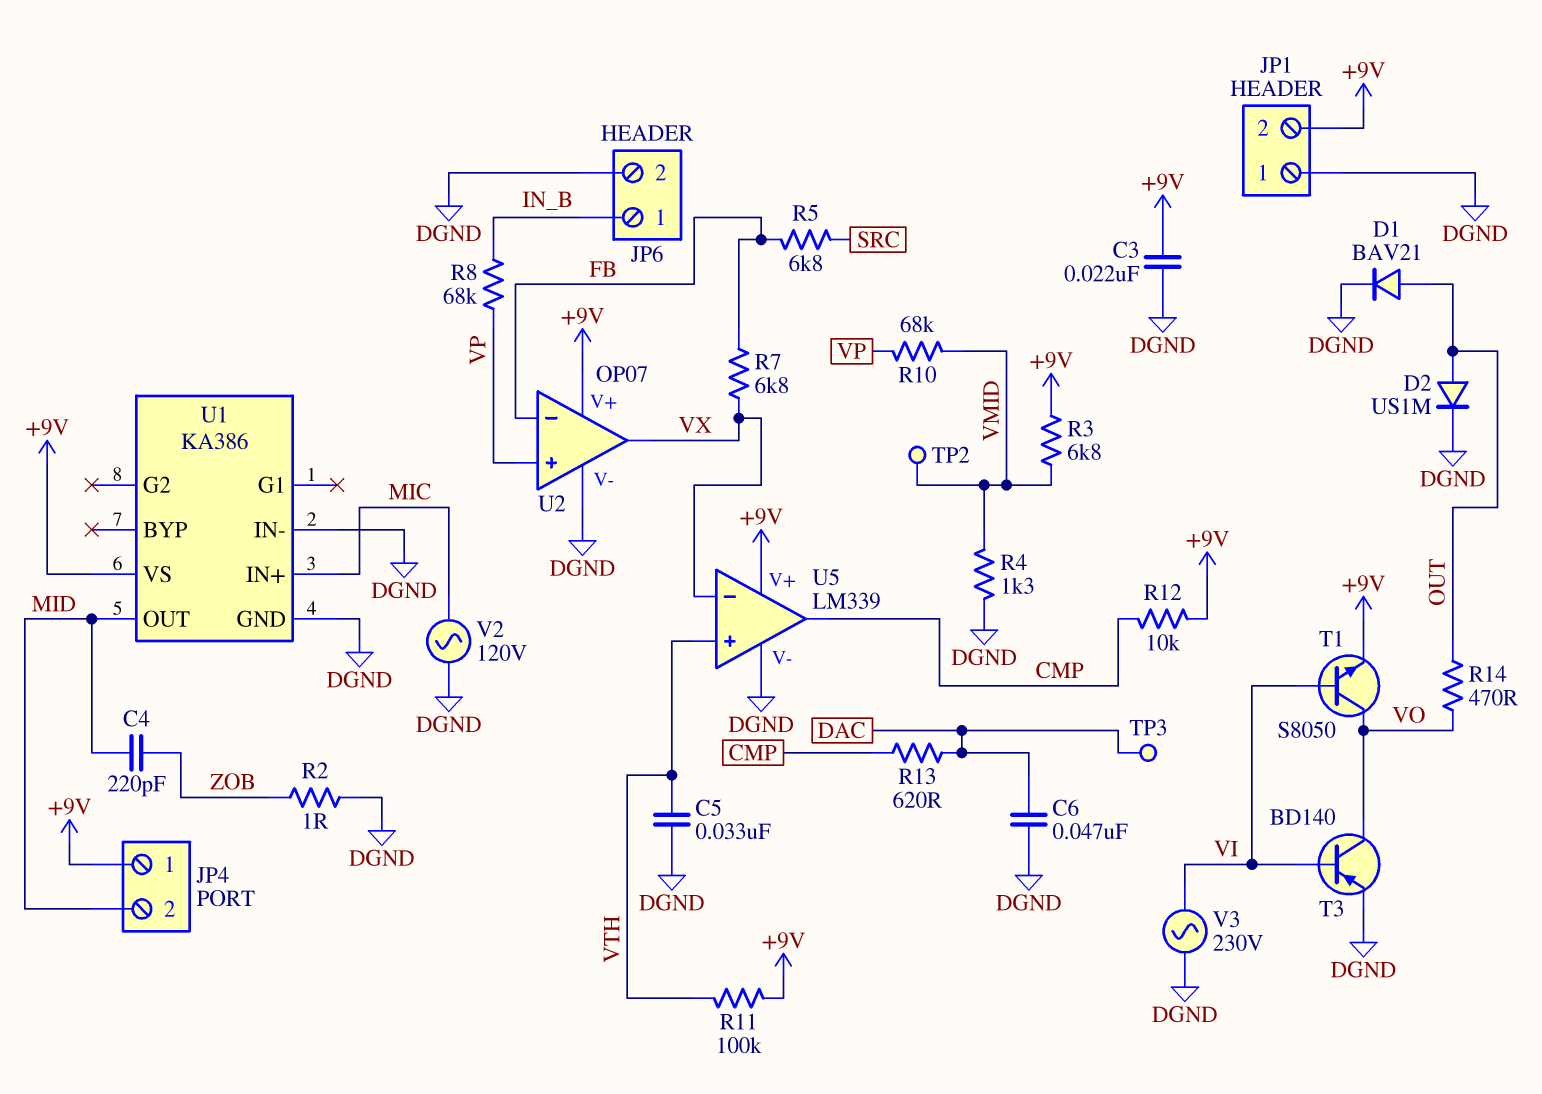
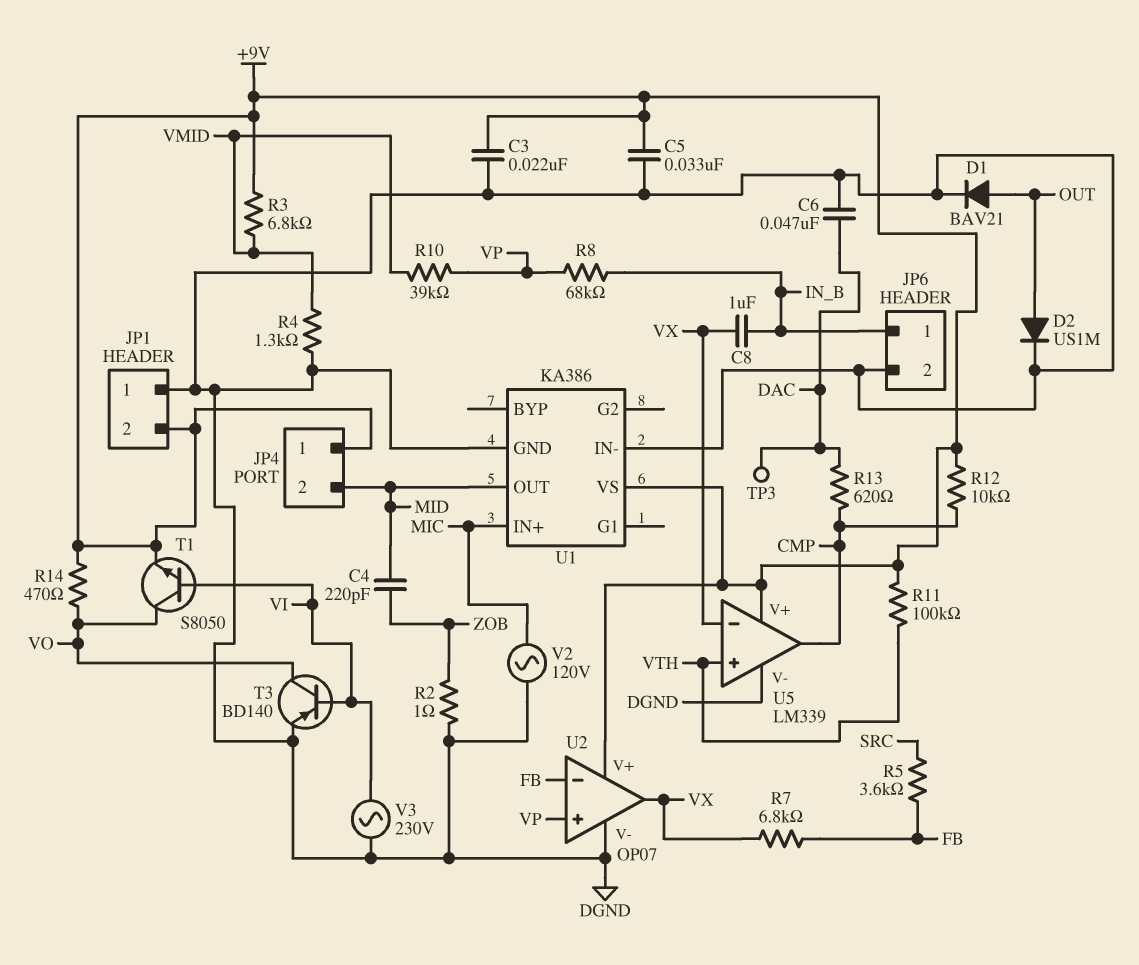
C5: 33nF (DGND, VTH) -> 33nF (+9V, DGND)
C8: none -> 1uF (IN_B, VX)
R5: 6.8k (FB, SRC) -> 3.6k (FB, SRC)
R10: 68k (VMID, VP) -> 39k (VMID, VP)
R14: 470 (OUT, VO) -> 470 (+9V, VO)
TP2: test point (VMID) -> none

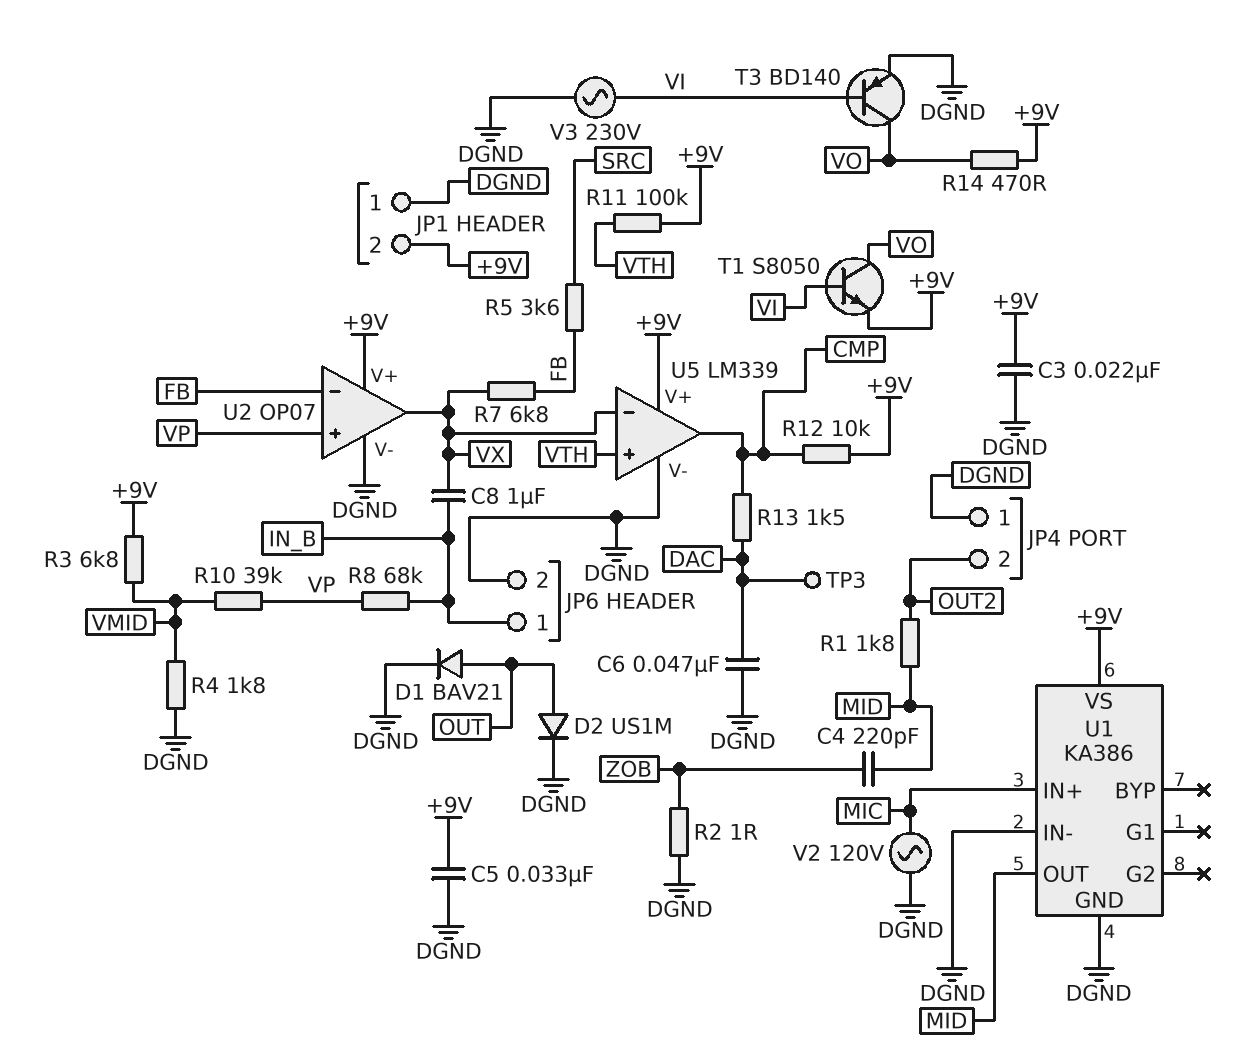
JP4 pin 1: +9V -> DGND
JP4 pin 2: MID -> OUT2
R1: none -> 1.8k (MID, OUT2)
R4: 1.3k (DGND, VMID) -> 1.8k (DGND, VMID)
R13: 620 (CMP, DAC) -> 1.5k (CMP, DAC)

